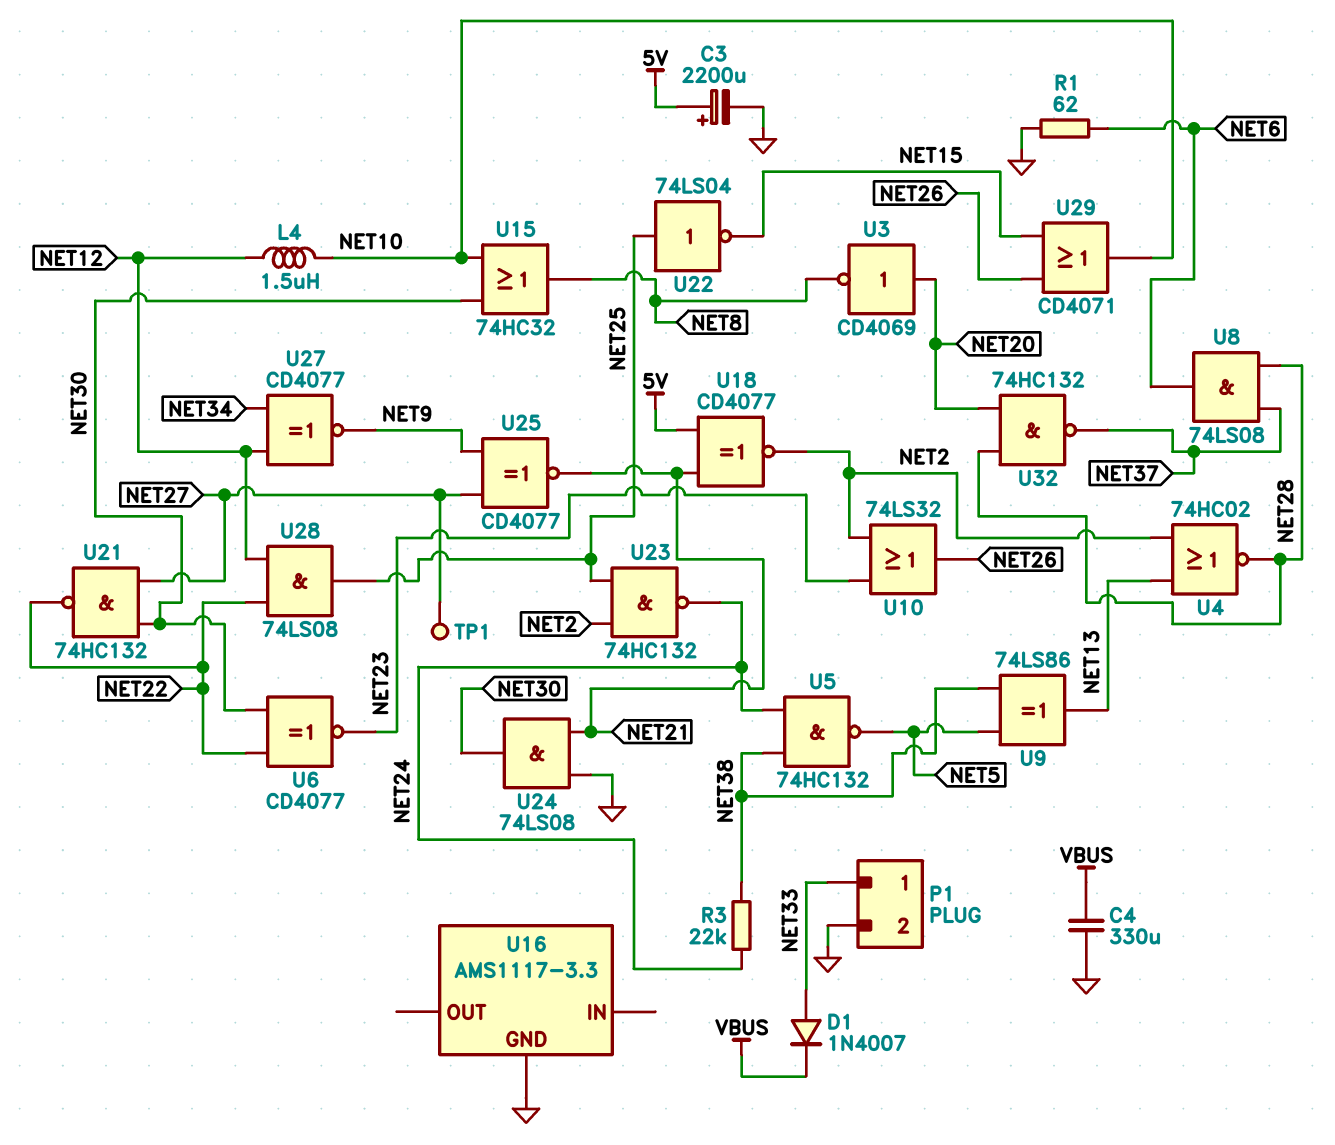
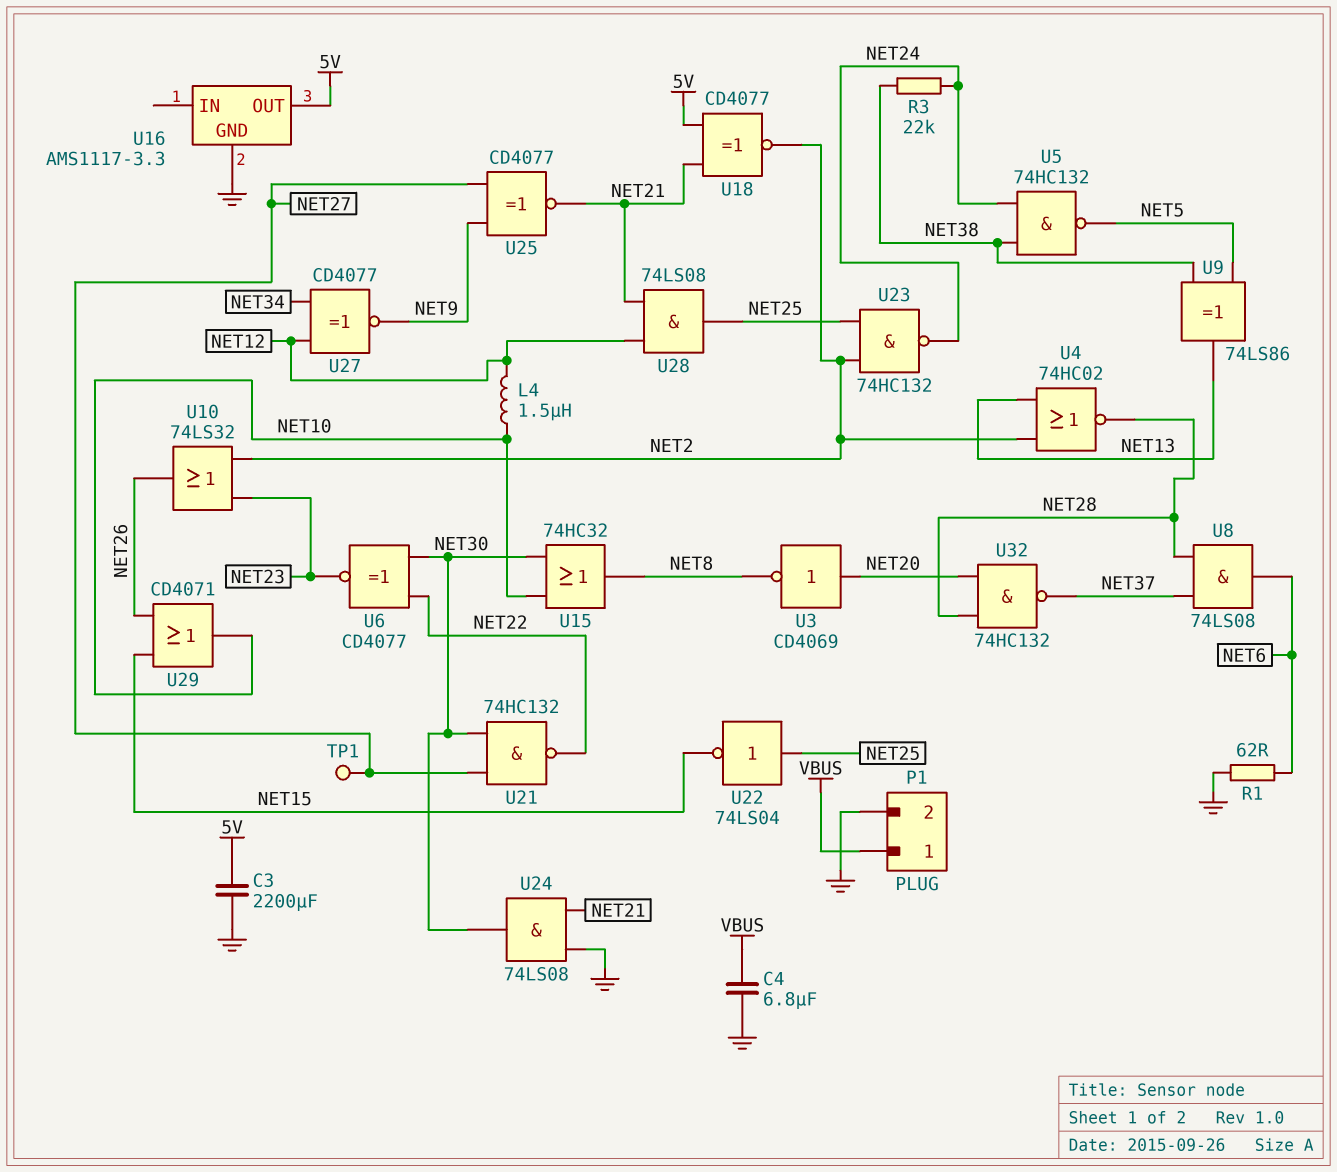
C3: 2200uF (plus 5V, minus GND) -> 2200uF (5V, GND)
C4: 330uF (GND, VBUS) -> 6.8uF (GND, VBUS)
D1: diode 1N4007 (A NET33, K VBUS) -> none
P1 pin 1: NET33 -> VBUS
U16 pin OUT: none -> 5V
U28: AND 74LS08 (in NET12, in NET22, out NET25) -> AND 74LS08 (in NET12, in NET21, out NET25)

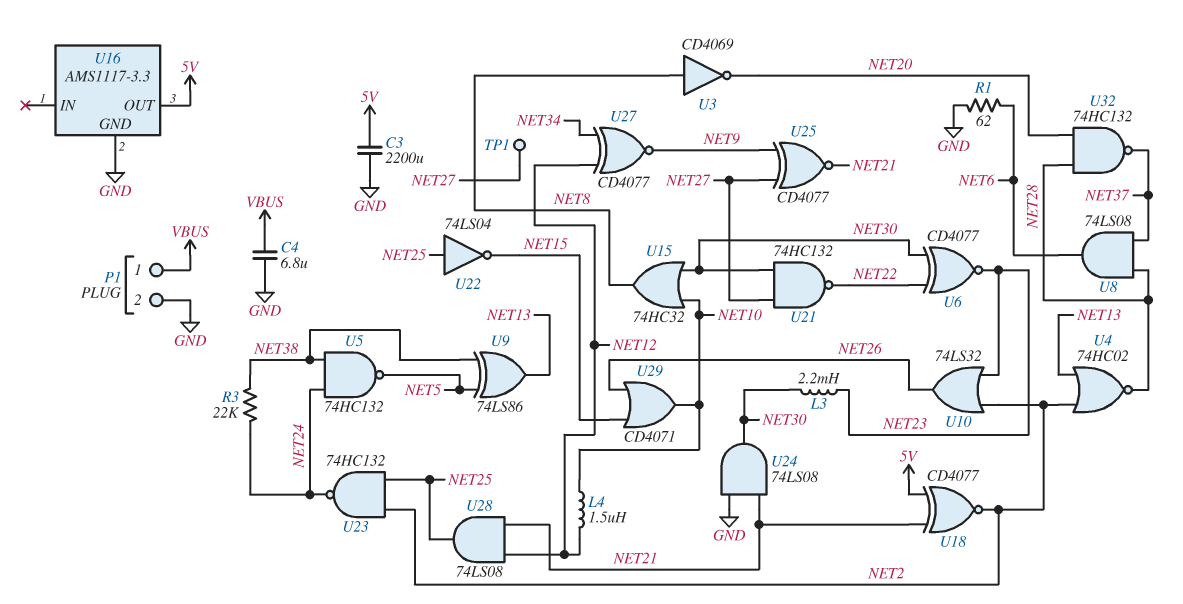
L3: none -> 2.2mH (NET23, NET30)
U3: NOT CD4069 (in NET20, out NET8) -> NOT CD4069 (in NET8, out NET20)

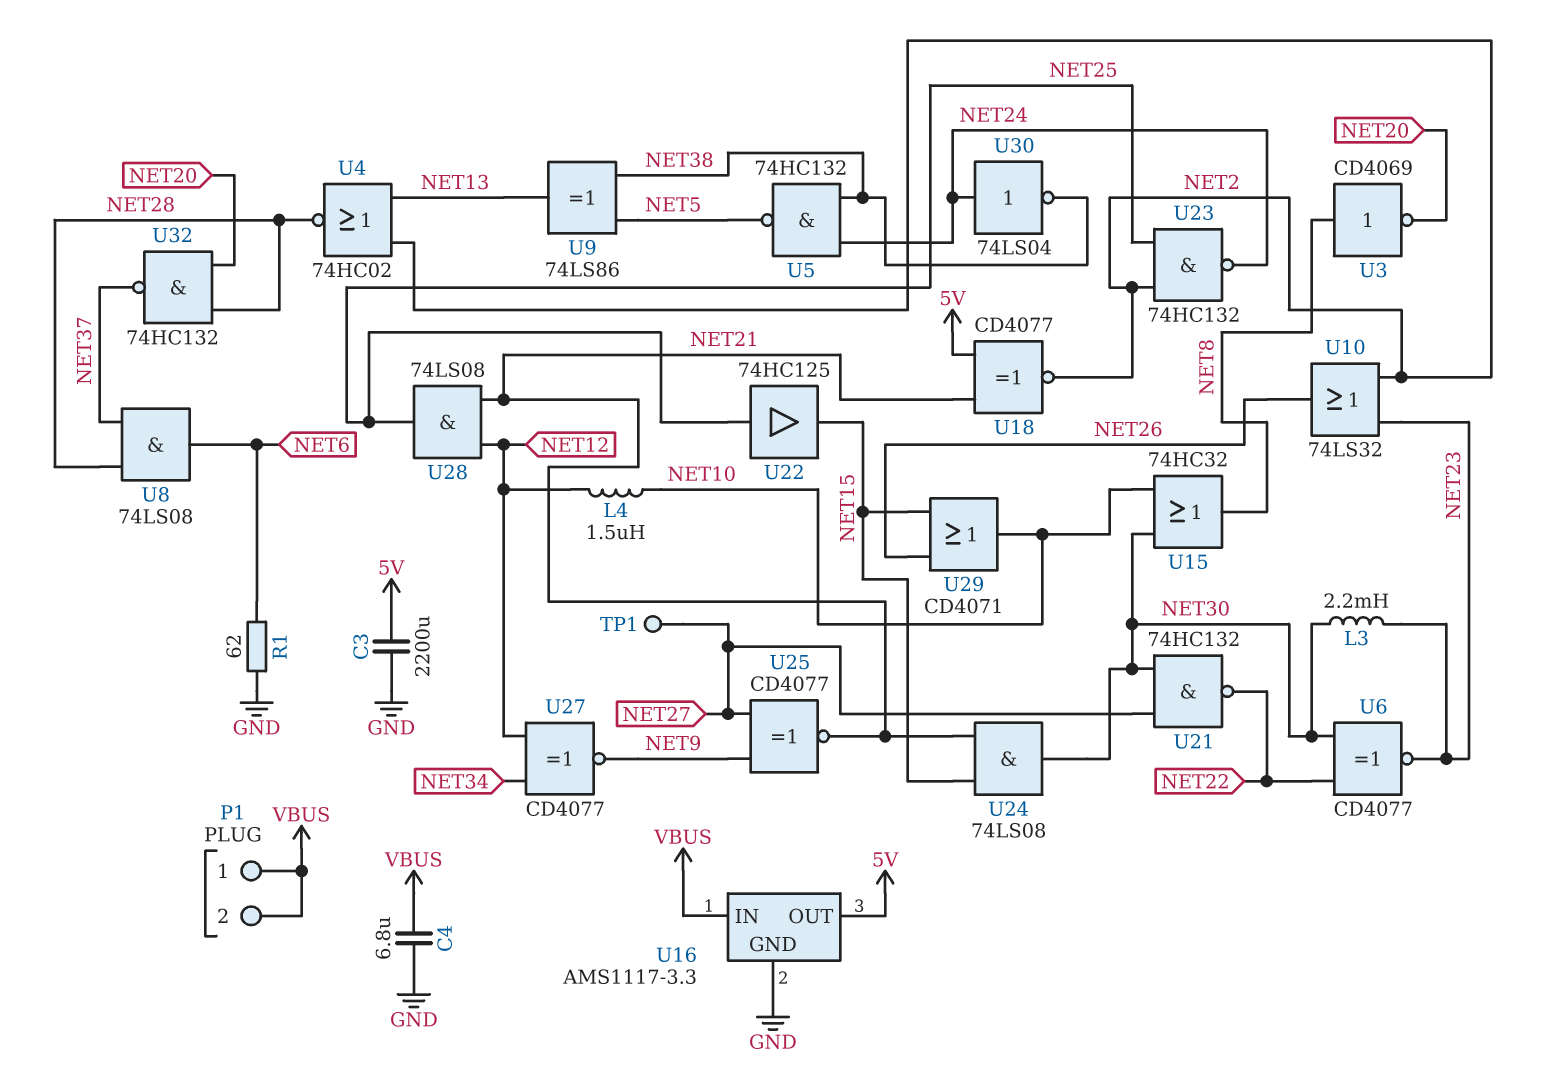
P1 pin 2: GND -> VBUS
R3: 22k (NET24, NET38) -> none
U16 pin IN: none -> VBUS
U22: NOT 74LS04 (in NET25, out NET15) -> buffer 74HC125 (in NET25, out NET15)
U24: AND 74LS08 (in GND, in NET21, out NET30) -> AND 74LS08 (in NET15, in NET21, out NET30)
U30: none -> NOT 74LS04 (in NET24, out NET38)

